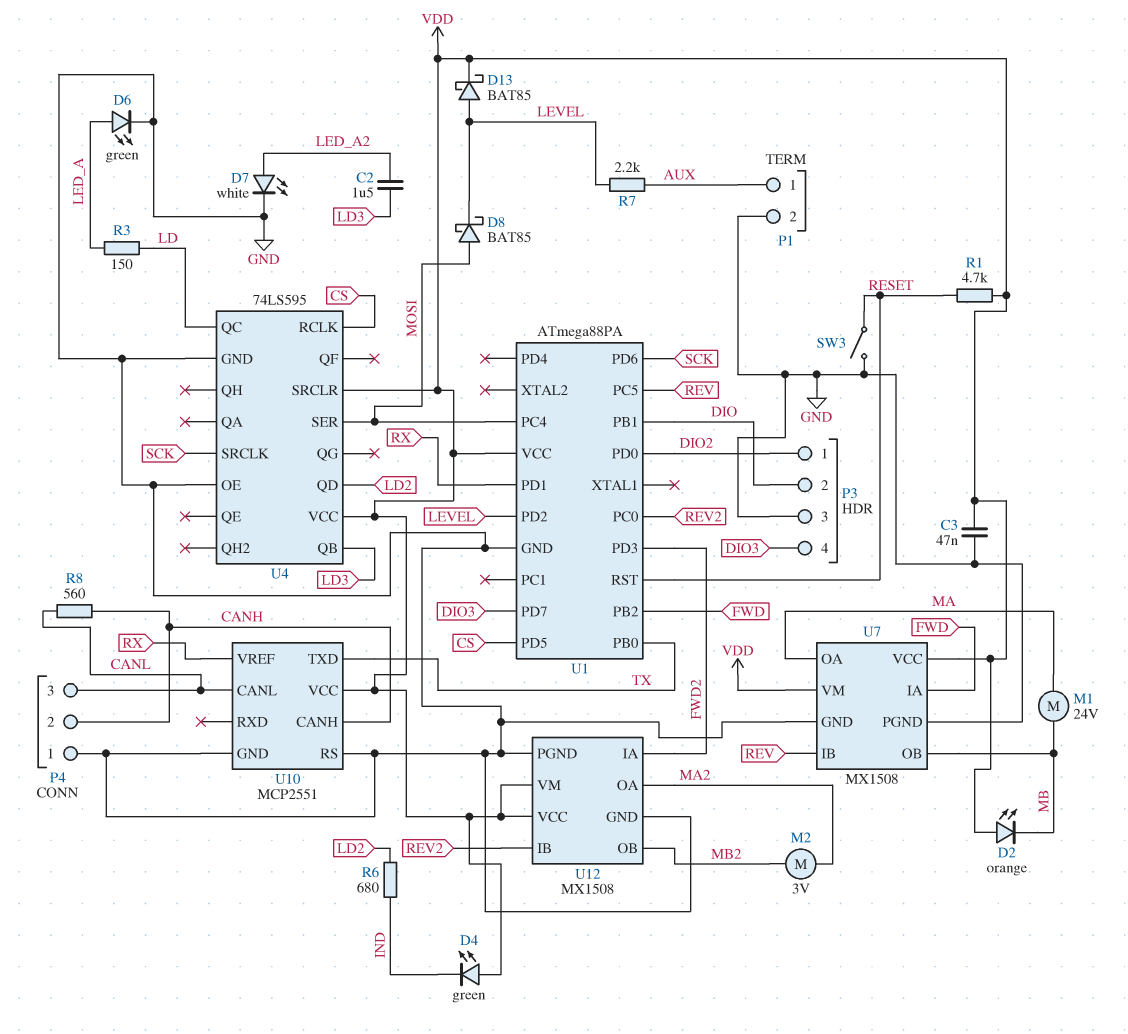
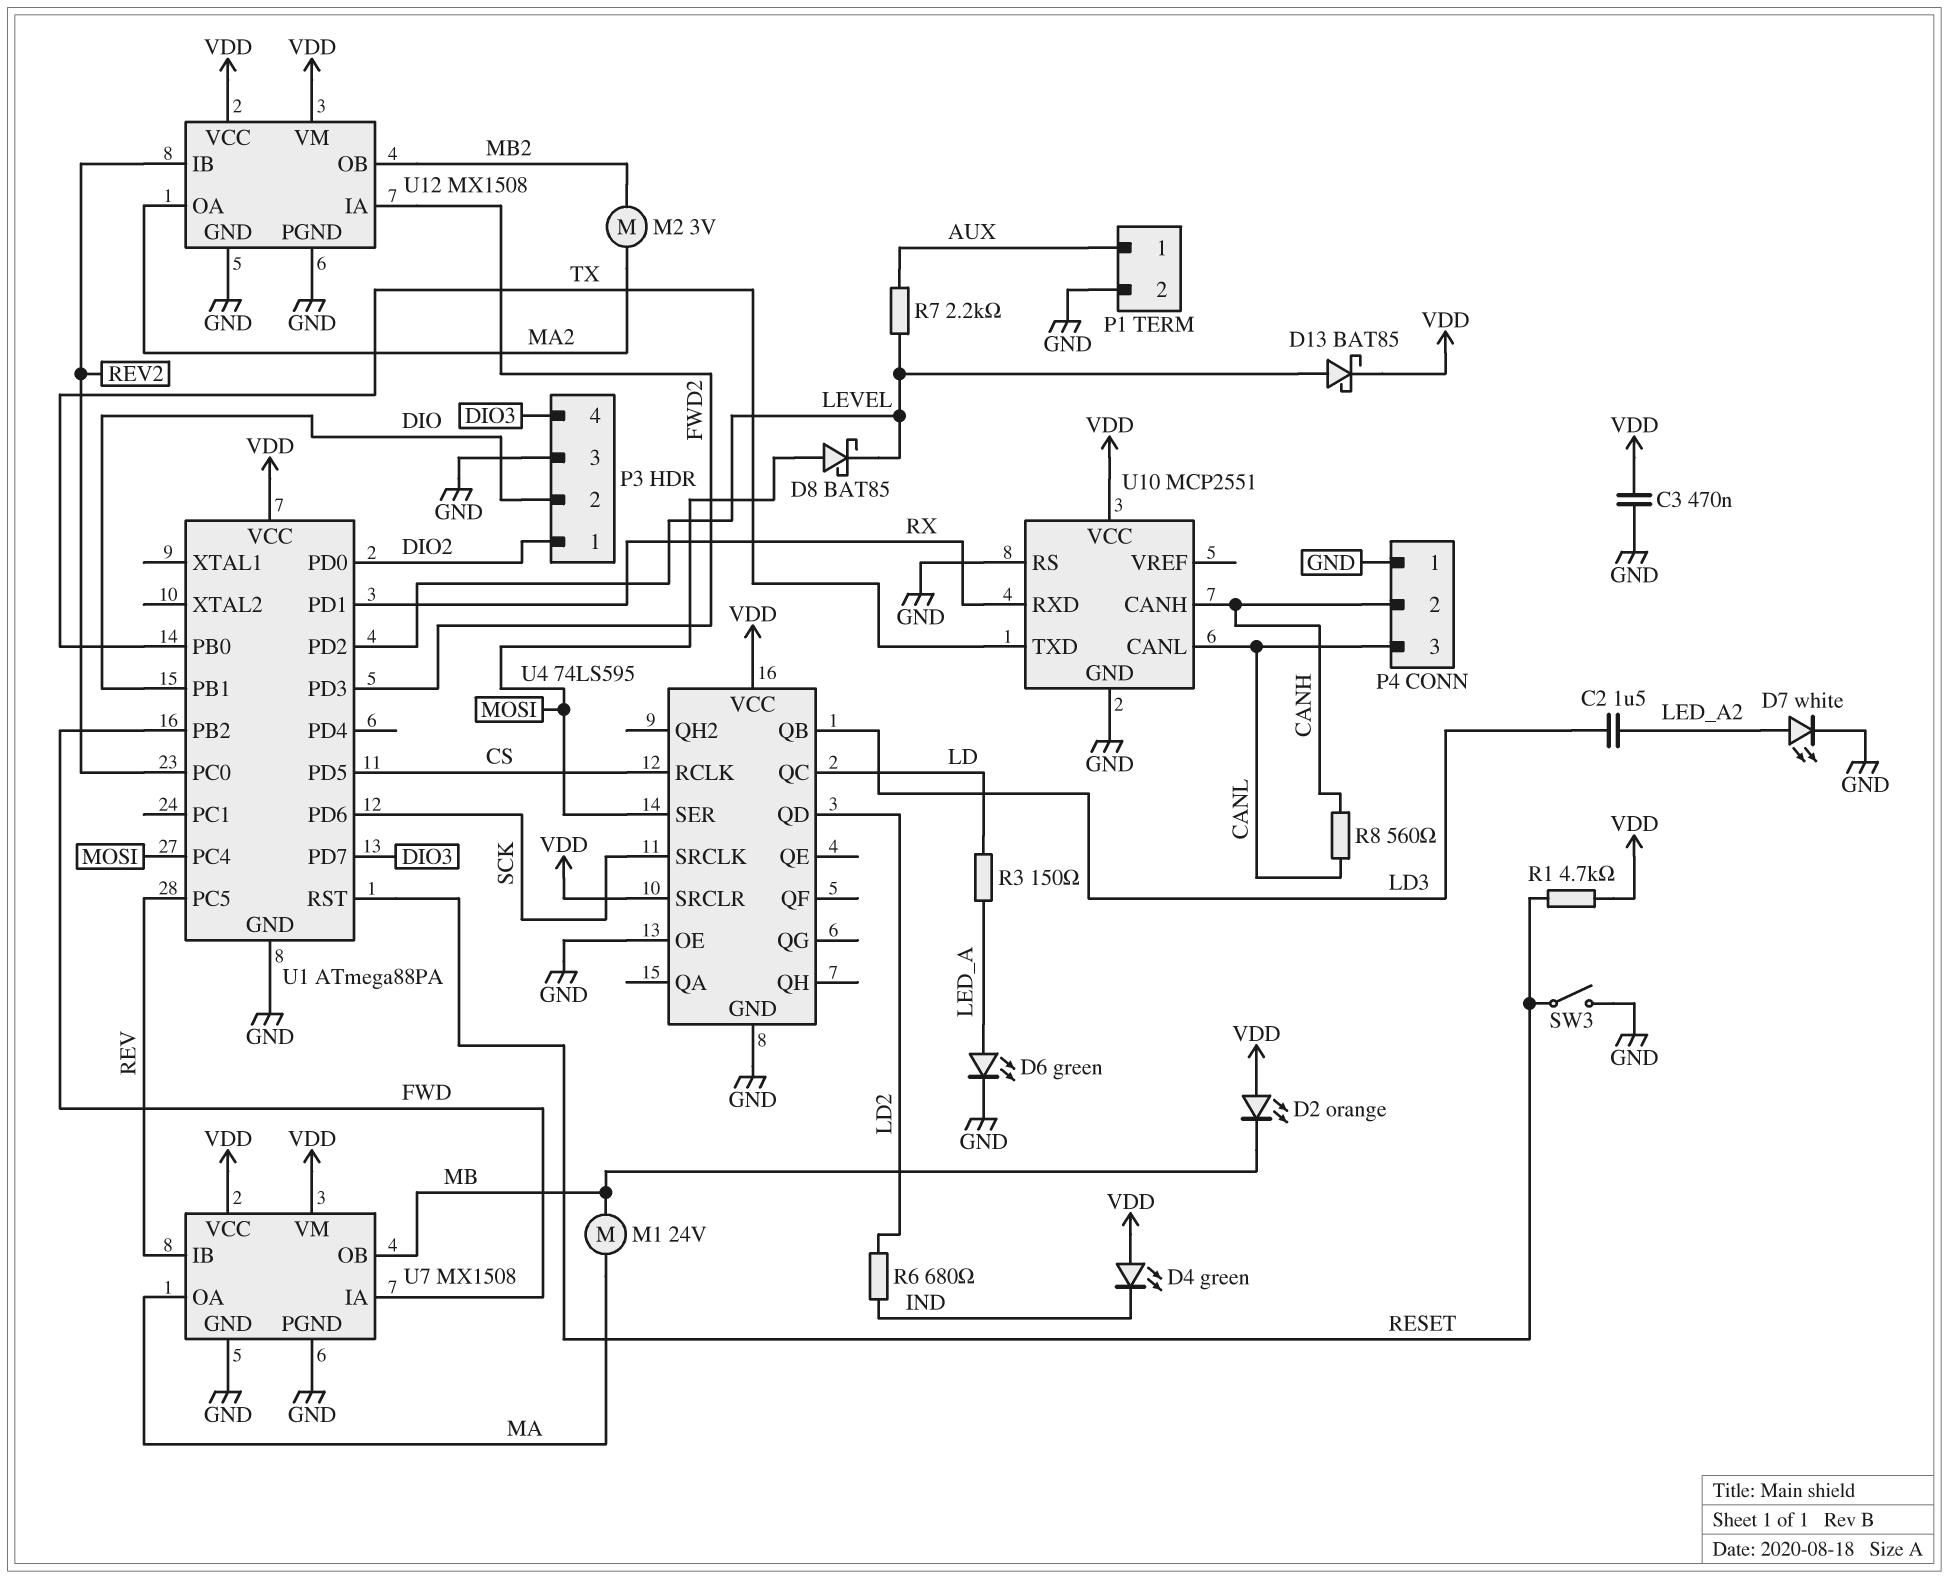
C3: 47nF (GND, VDD) -> 470nF (GND, VDD)
U10 pin RXD: none -> RX
U10 pin VREF: RX -> none

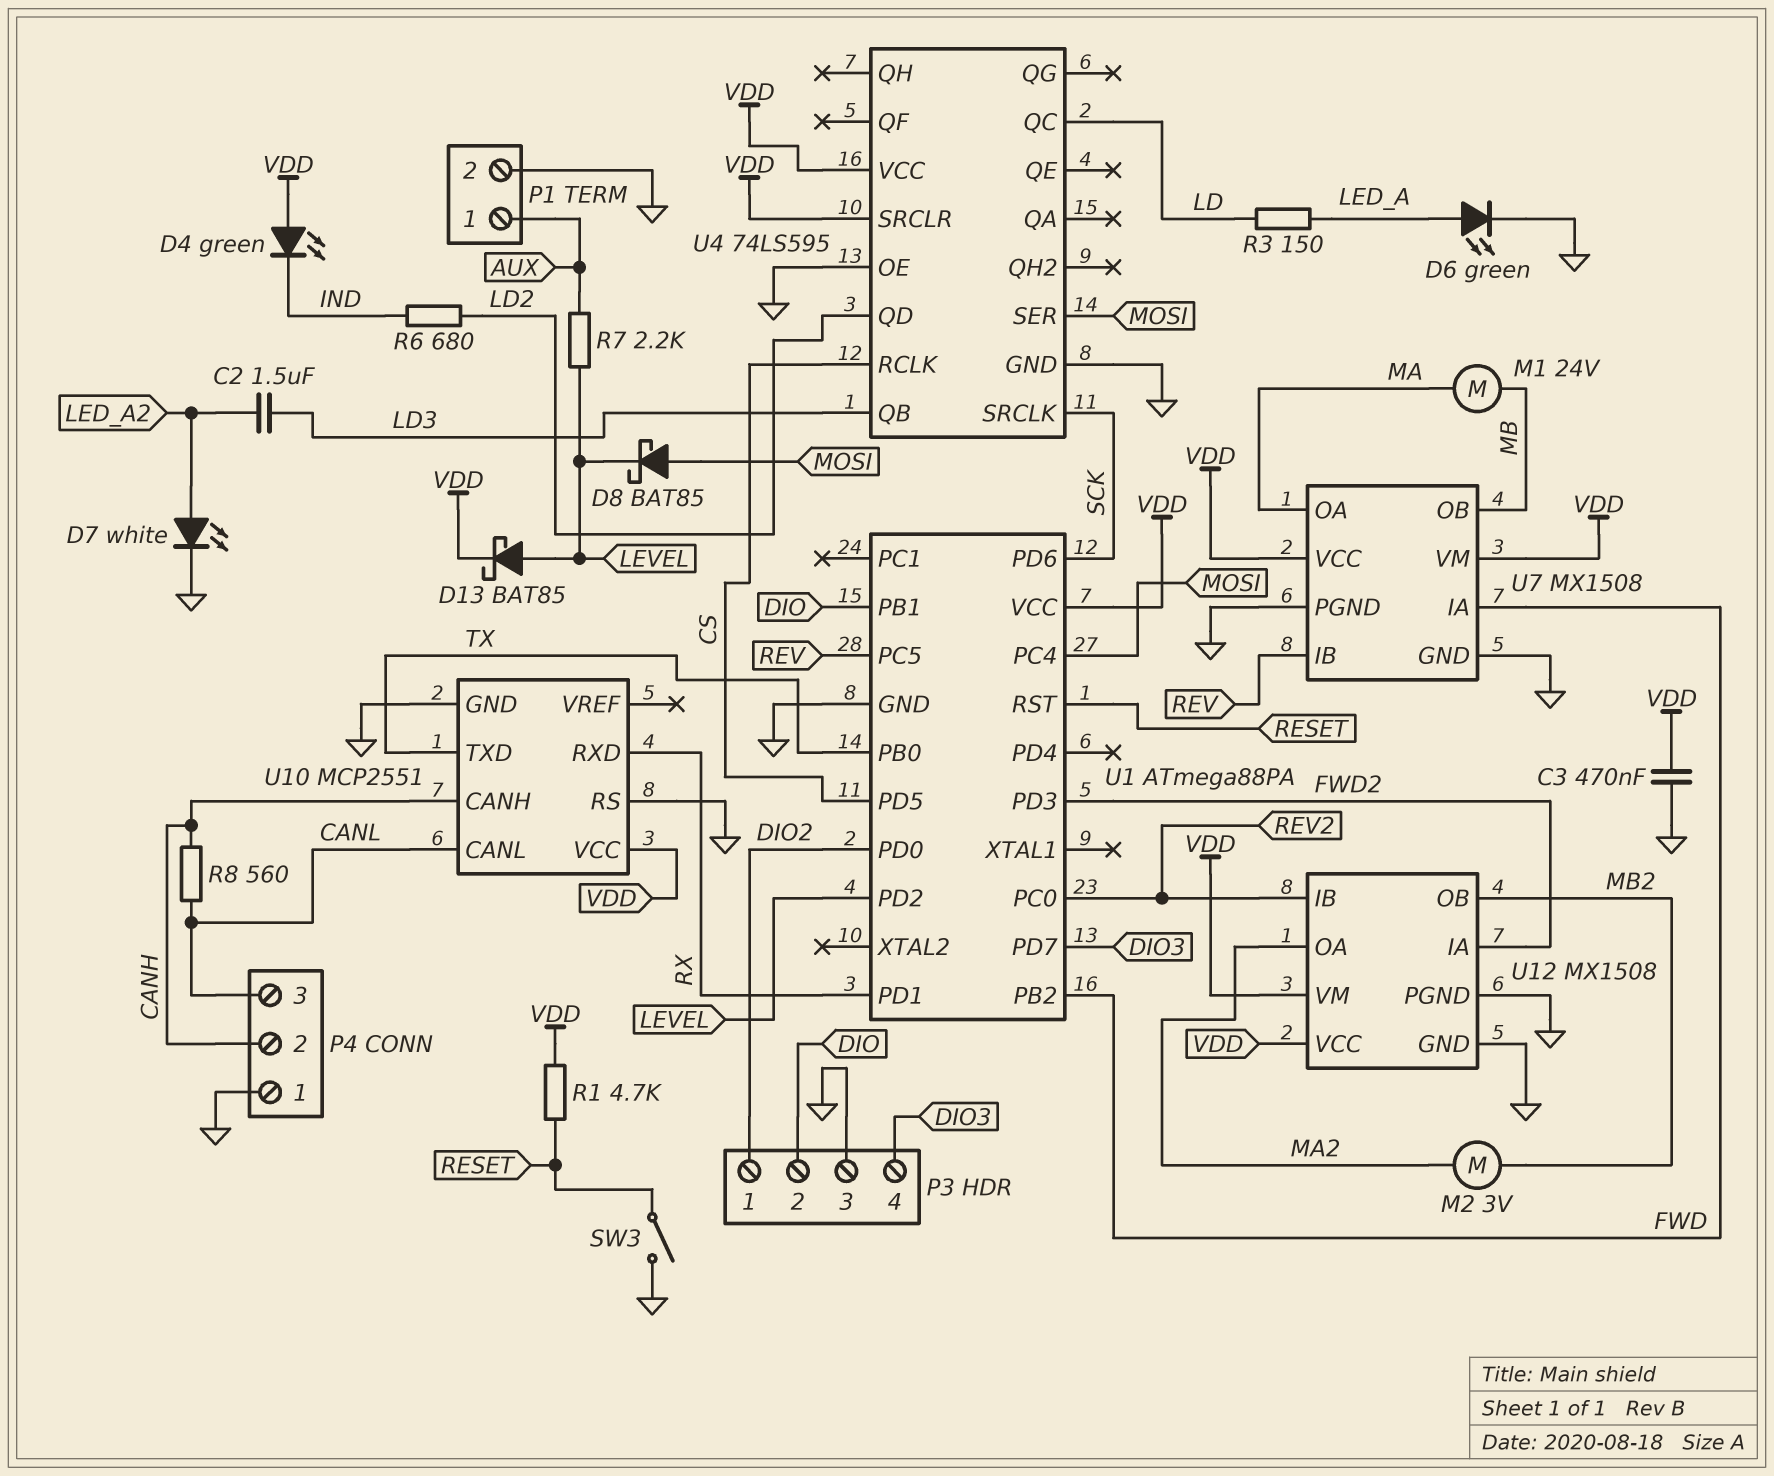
D2: LED orange (A VDD, K MB) -> none

